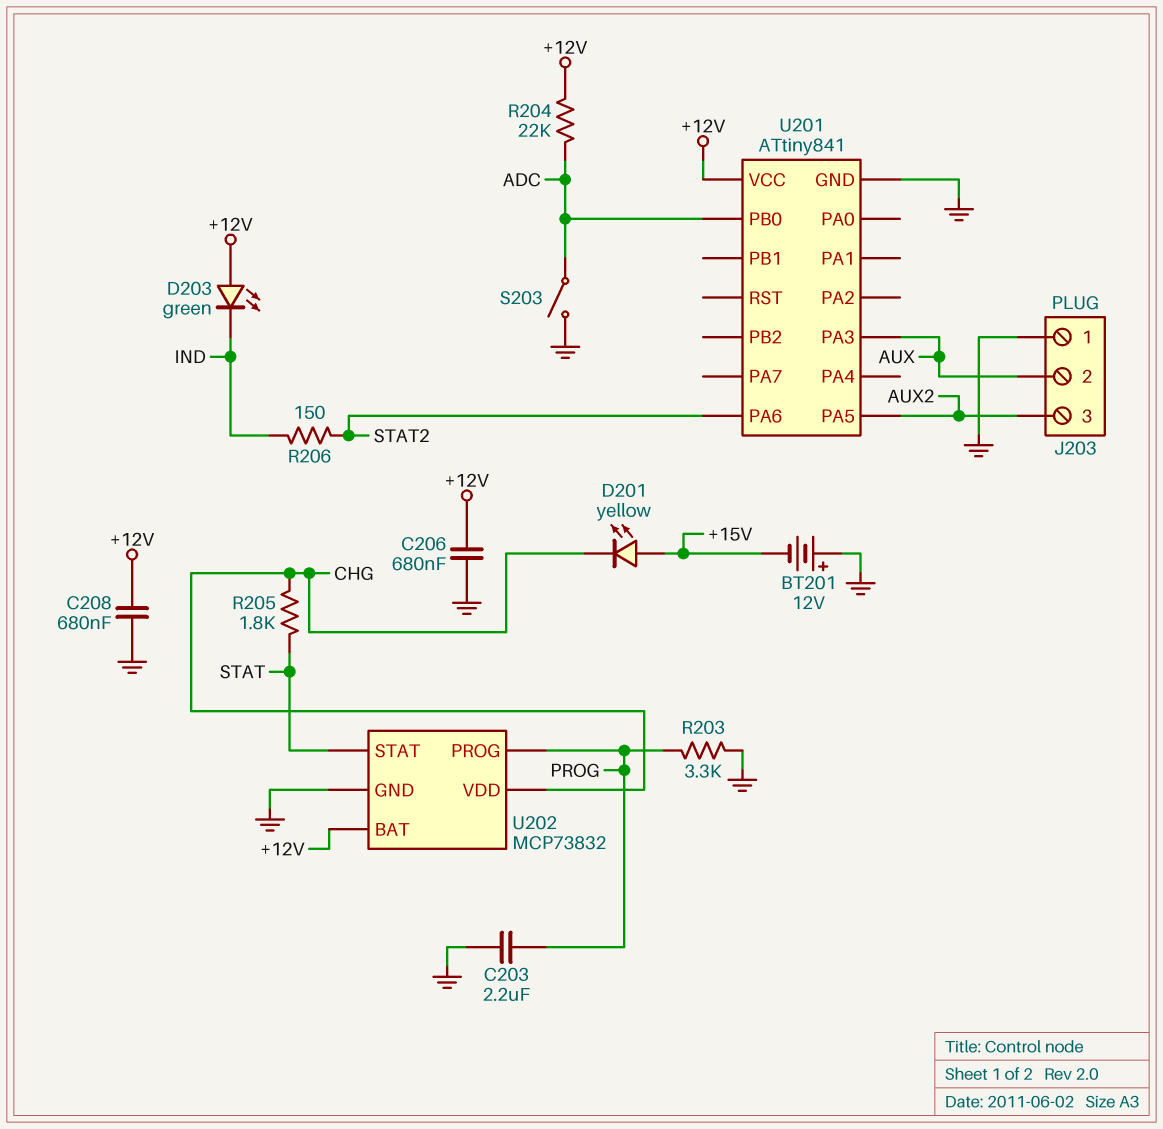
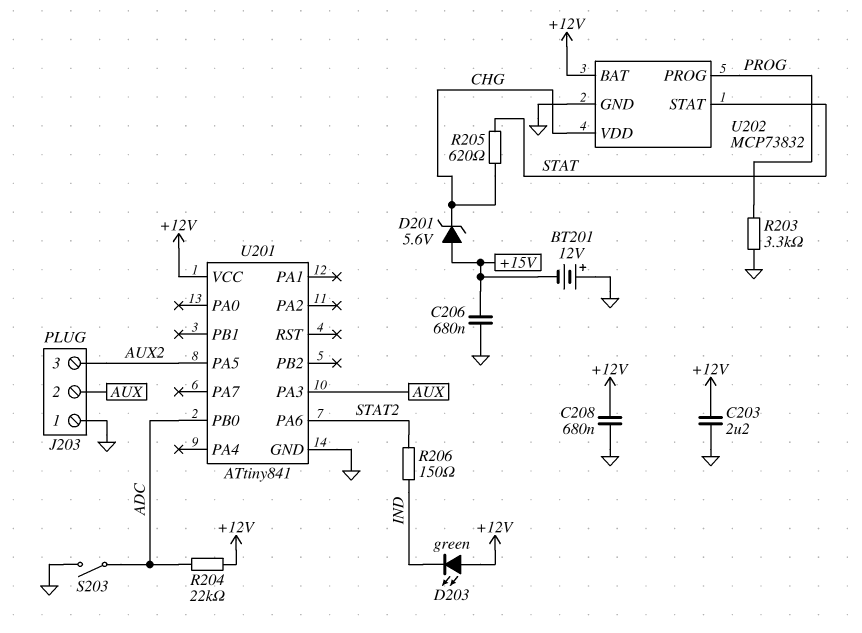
C203: 2.2uF (GND, PROG) -> 2.2uF (+12V, GND)
C206: 680nF (+12V, GND) -> 680nF (+15V, GND)
D201: LED yellow (A +15V, K CHG) -> zener 5.6V (A +15V, K CHG)
R205: 1.8k (CHG, STAT) -> 620 (CHG, STAT)

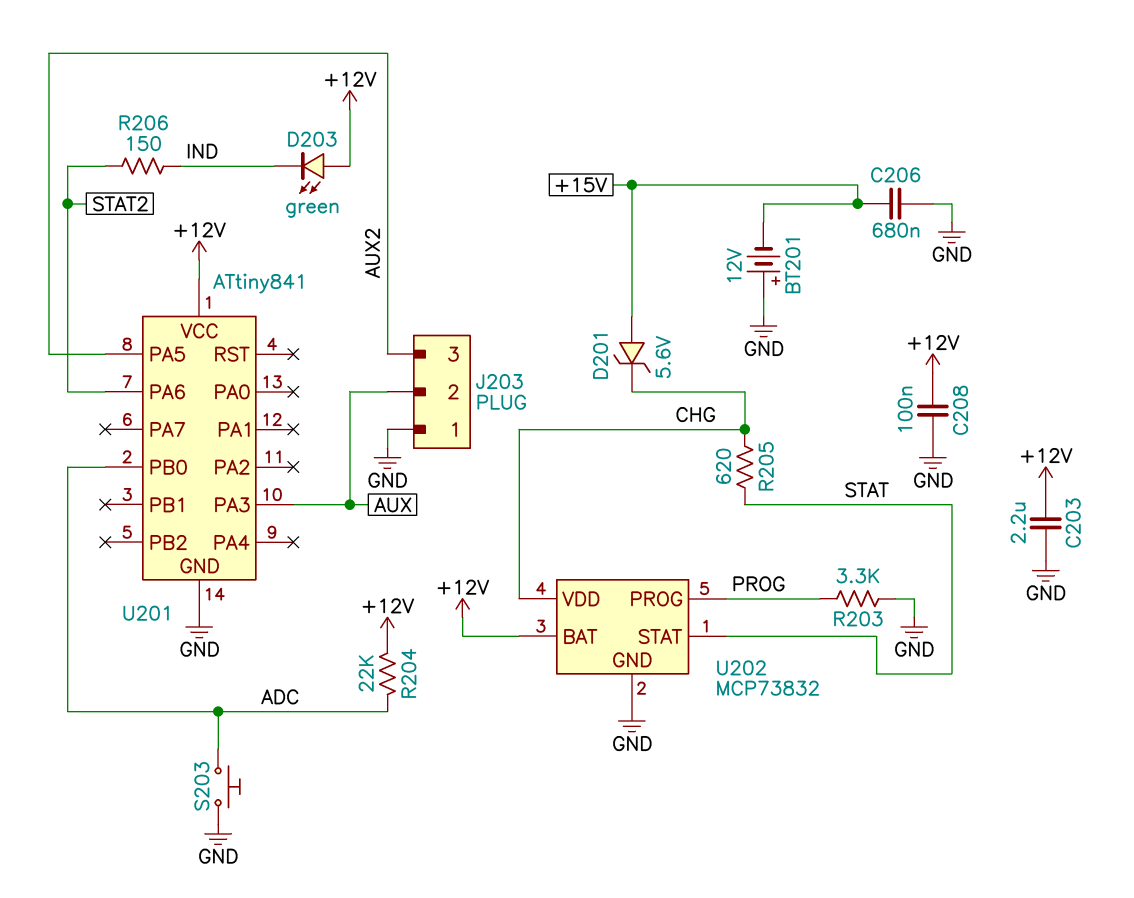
C208: 680nF (+12V, GND) -> 100nF (+12V, GND)
S203: switch (ADC, GND) -> button (ADC, GND)

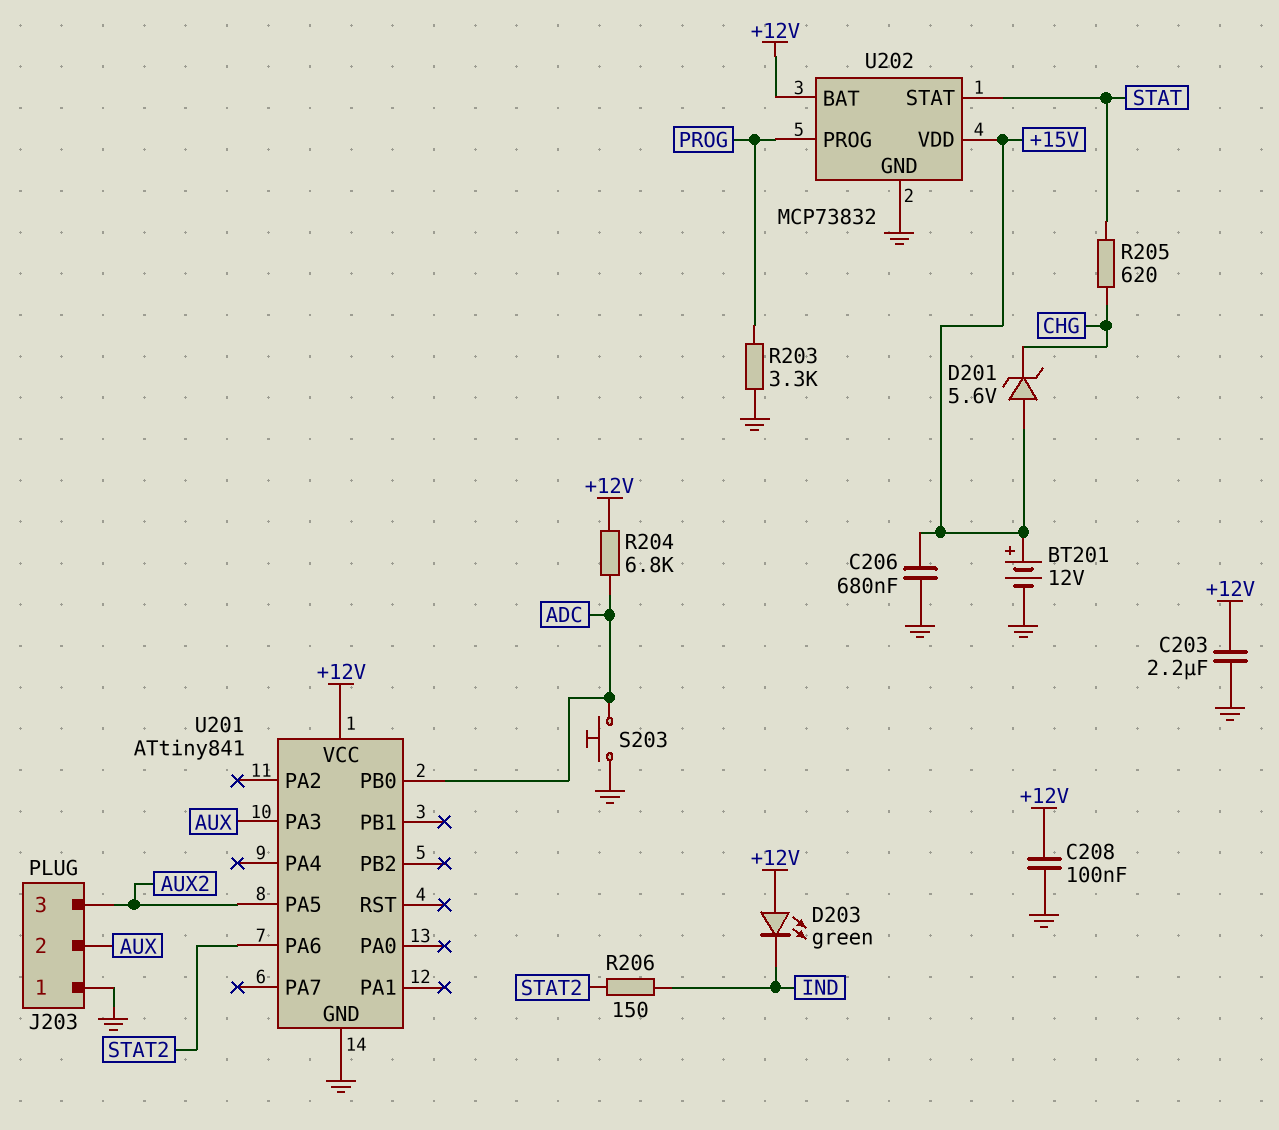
BT201: 12V (plus GND, minus +15V) -> 12V (plus +15V, minus GND)
R204: 22k (+12V, ADC) -> 6.8k (+12V, ADC)
U202 pin VDD: CHG -> +15V

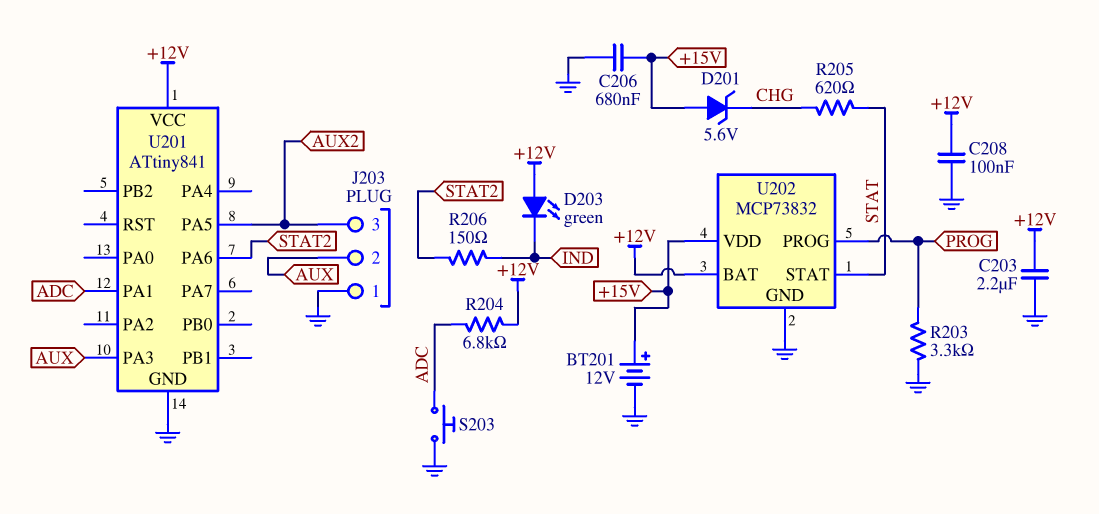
U201 pin PA1: none -> ADC
U201 pin PB0: ADC -> none

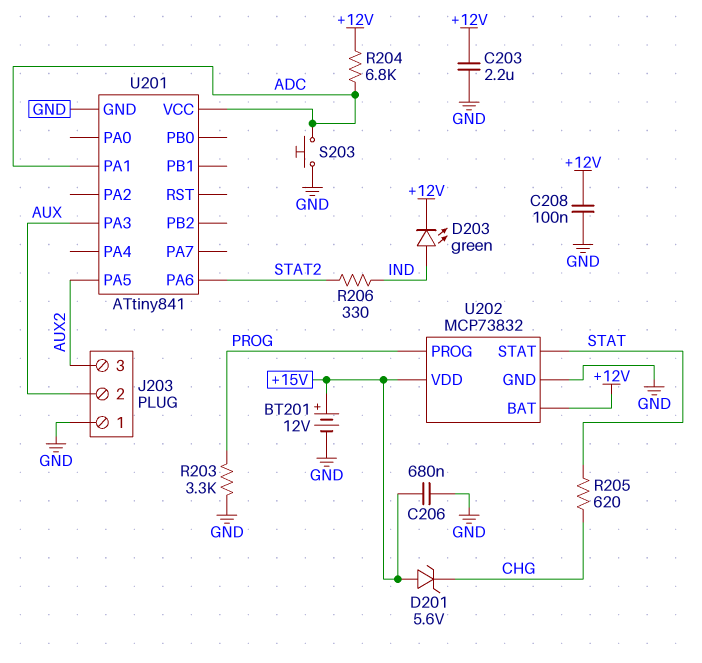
D203: LED green (A +12V, K IND) -> LED green (A IND, K +12V)
R206: 150 (IND, STAT2) -> 330 (IND, STAT2)
U201 pin VCC: +12V -> ADC

